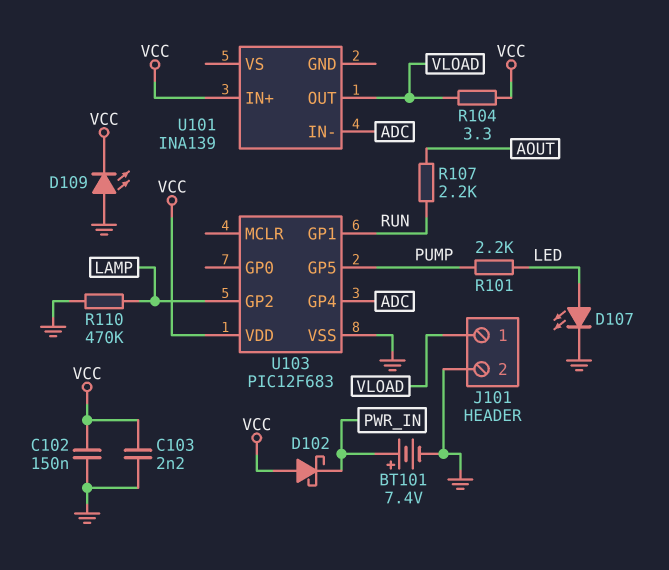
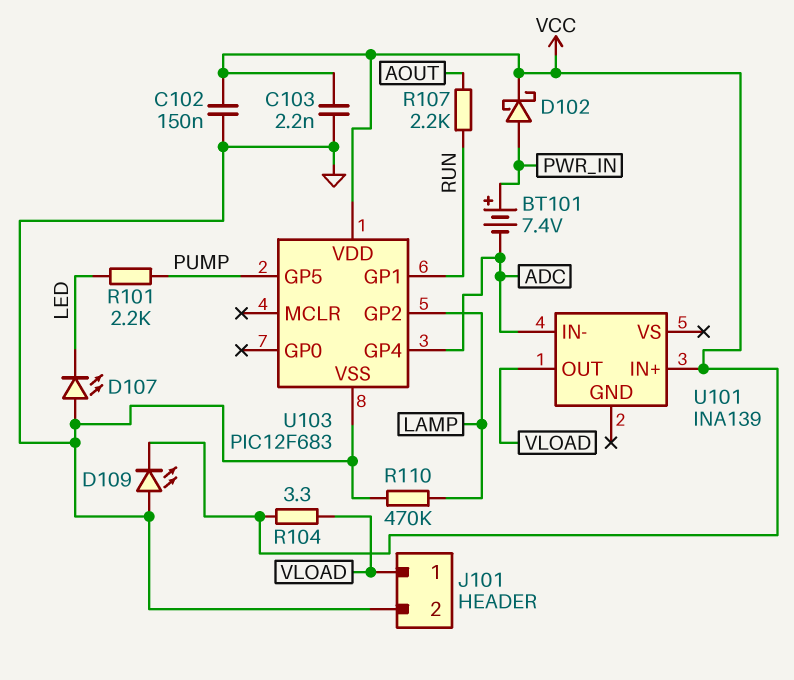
BT101: 7.4V (plus PWR_IN, minus GND) -> 7.4V (plus PWR_IN, minus ADC)
D102: schottky (A VCC, K PWR_IN) -> schottky (A PWR_IN, K VCC)
D107: LED (A LED, K GND) -> LED (A GND, K LED)

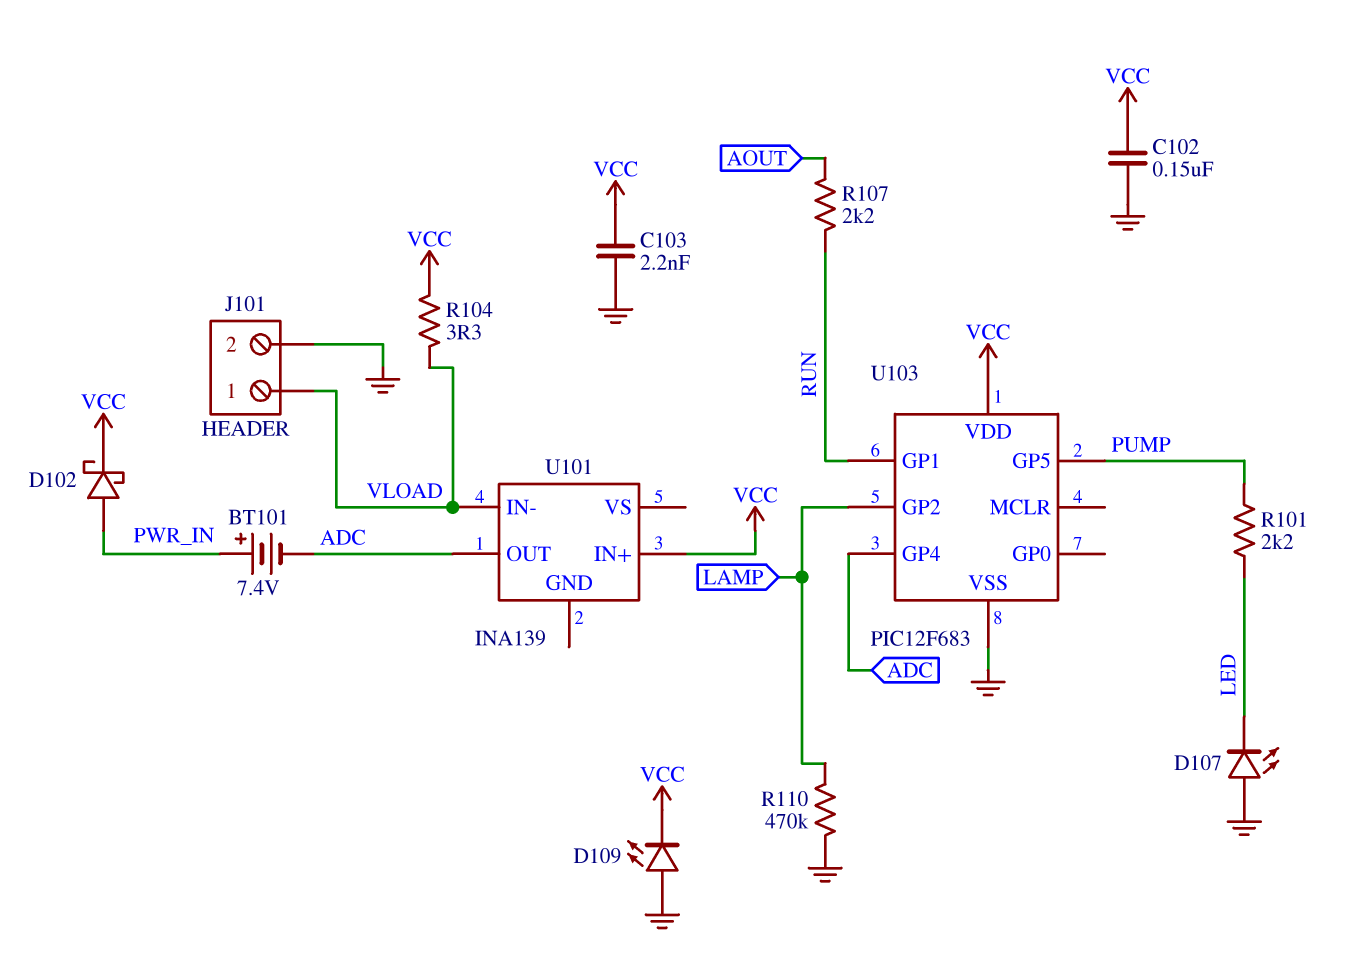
U101 pin IN-: ADC -> VLOAD
U101 pin OUT: VLOAD -> ADC

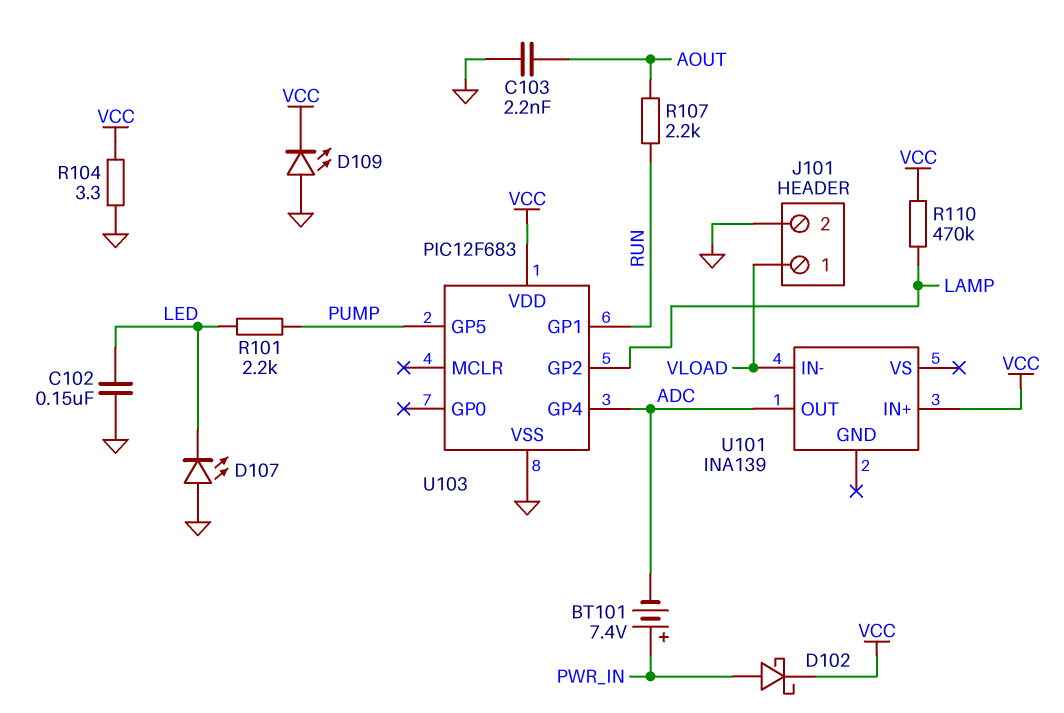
C102: 150nF (GND, VCC) -> 150nF (GND, LED)
C103: 2.2nF (GND, VCC) -> 2.2nF (AOUT, GND)
R104: 3.3 (VCC, VLOAD) -> 3.3 (GND, VCC)
R110: 470k (GND, LAMP) -> 470k (LAMP, VCC)

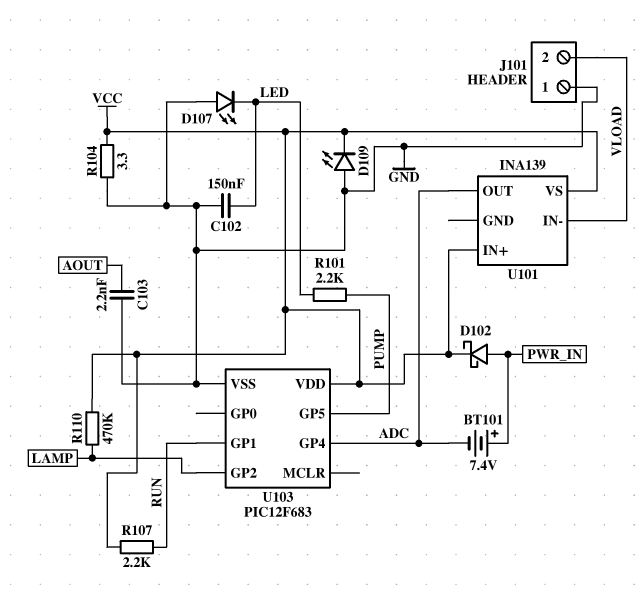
J101 pin 1: VLOAD -> GND
J101 pin 2: GND -> VLOAD
R107: 2.2k (AOUT, RUN) -> 2.2k (RUN, VCC)
U101 pin VS: none -> VCC

